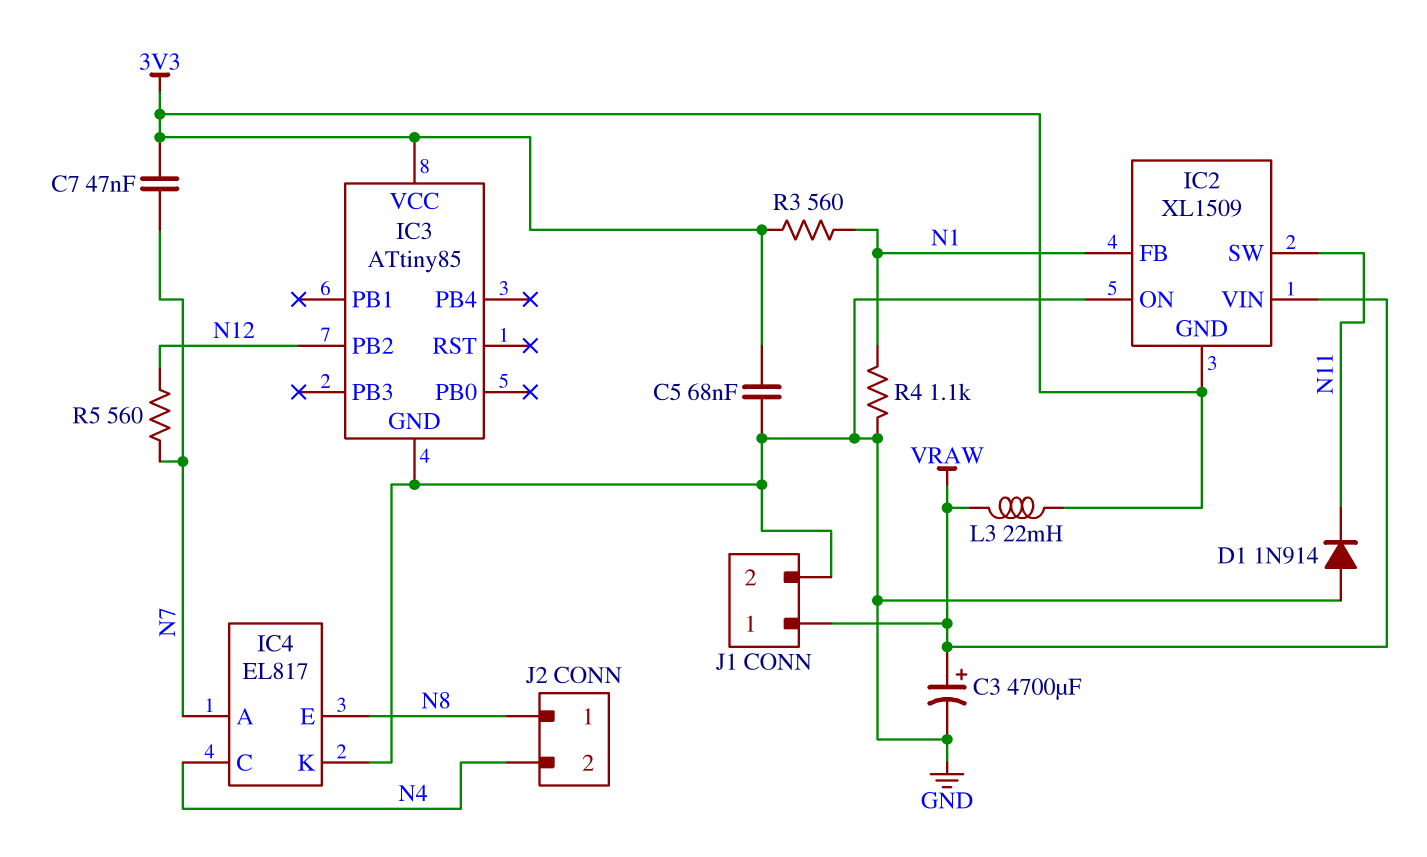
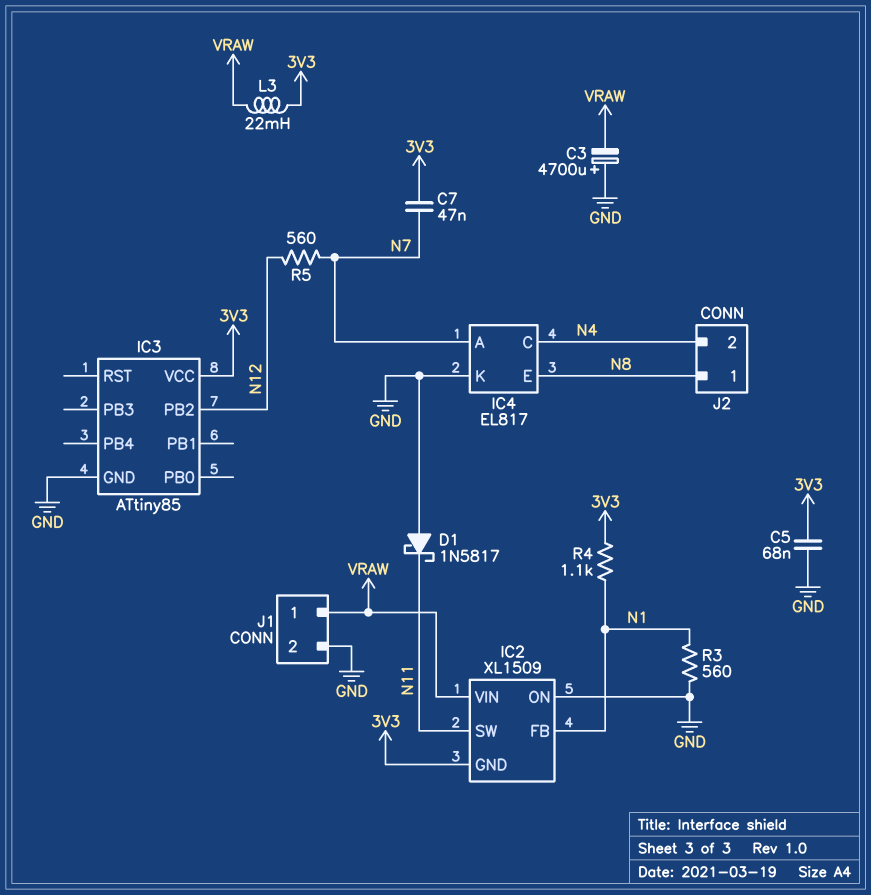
C3: 4700uF (plus VRAW, minus GND) -> 4700uF (plus GND, minus VRAW)
D1: diode 1N914 (A GND, K N11) -> schottky 1N5817 (A GND, K N11)
R3: 560 (3V3, N1) -> 560 (GND, N1)
R4: 1.1k (GND, N1) -> 1.1k (3V3, N1)

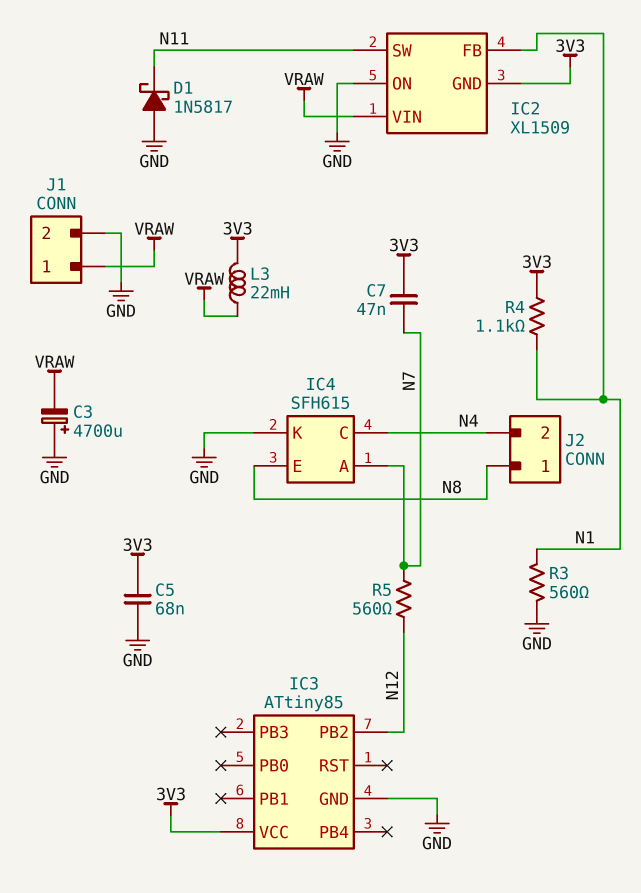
IC4: EL817 -> SFH615

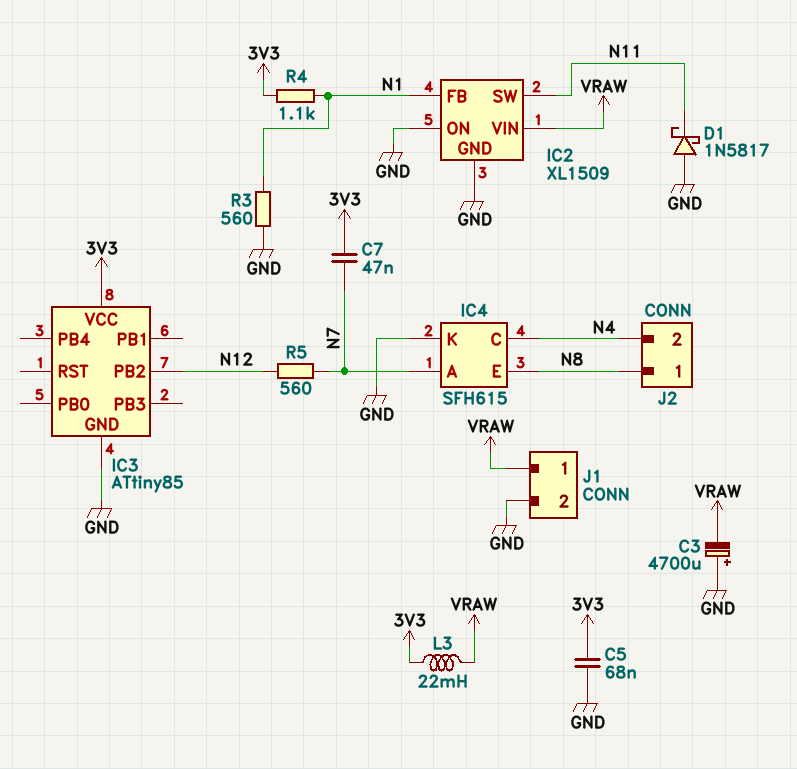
IC2 pin GND: 3V3 -> GND

